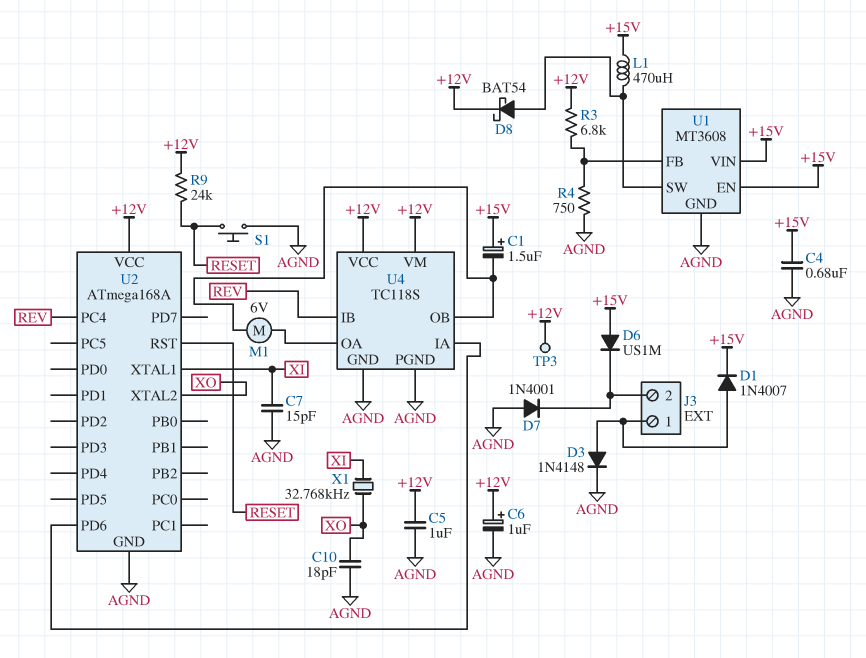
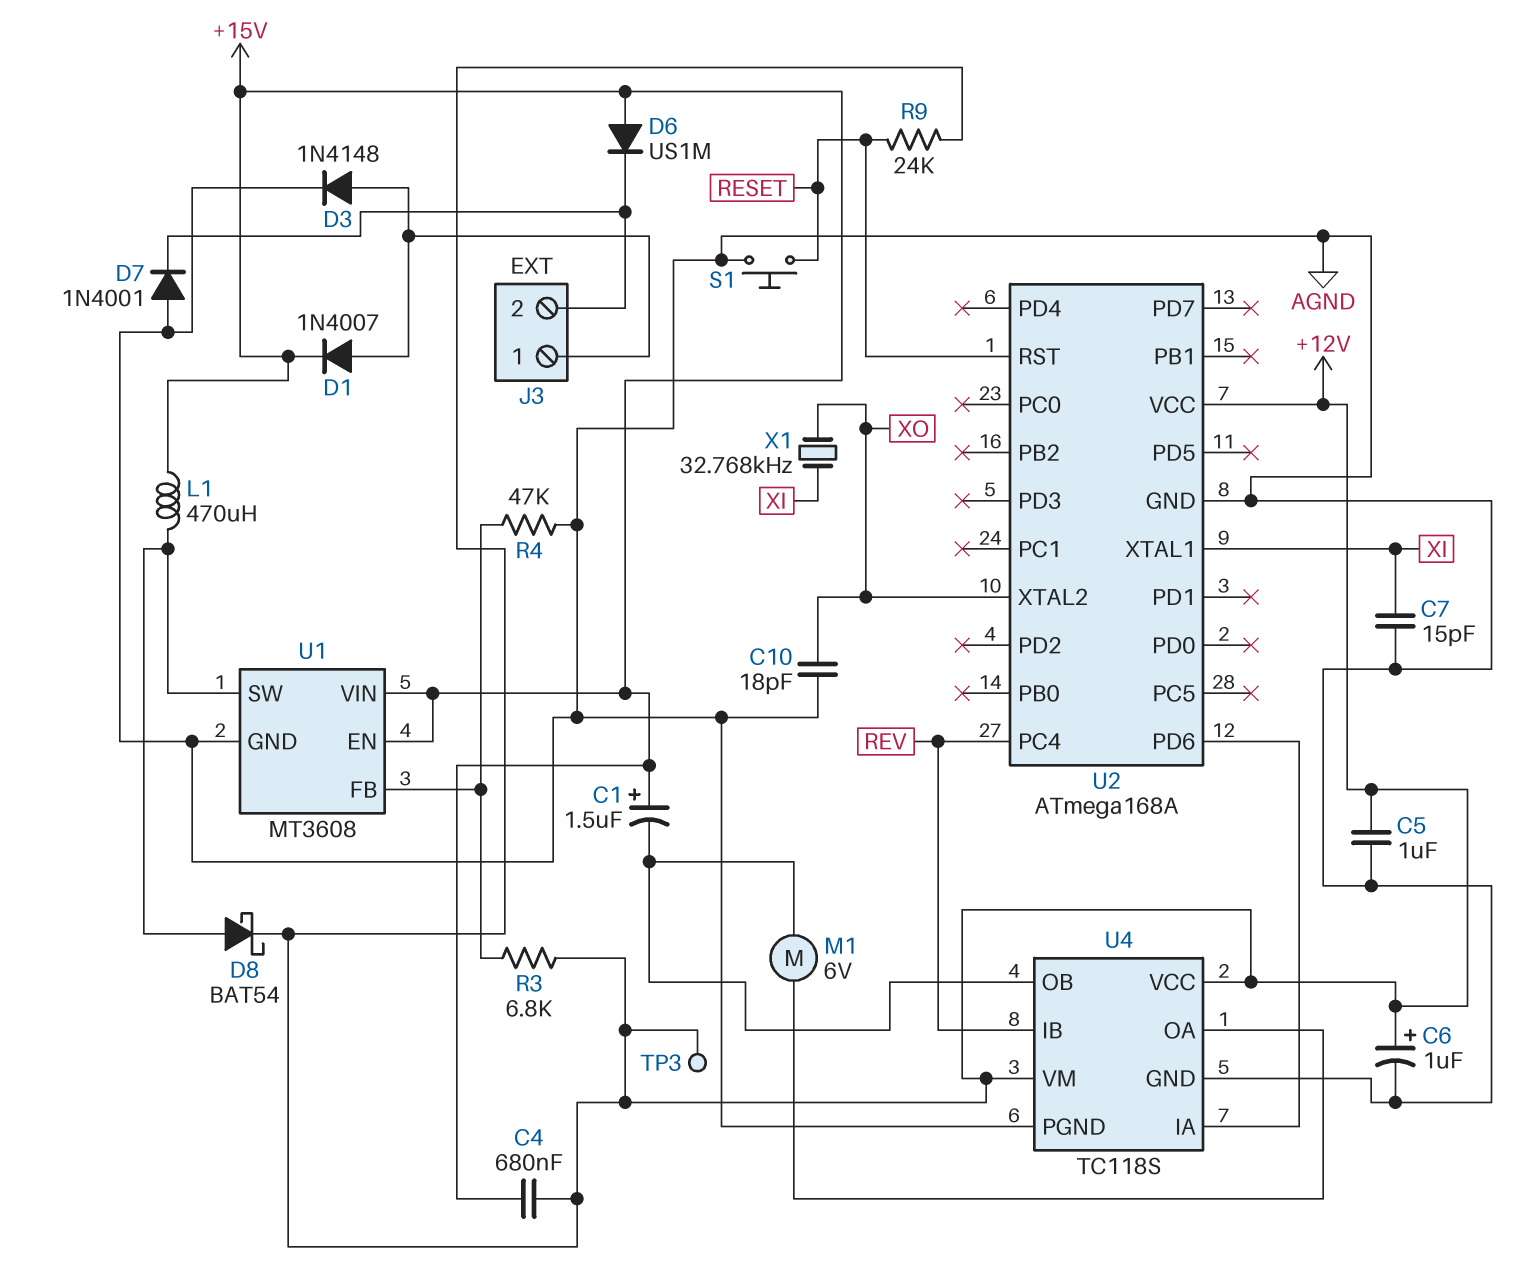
C4: 680nF (+15V, AGND) -> 680nF (+12V, +15V)
R4: 750 (AGND, U1/FB) -> 47k (AGND, U1/FB)

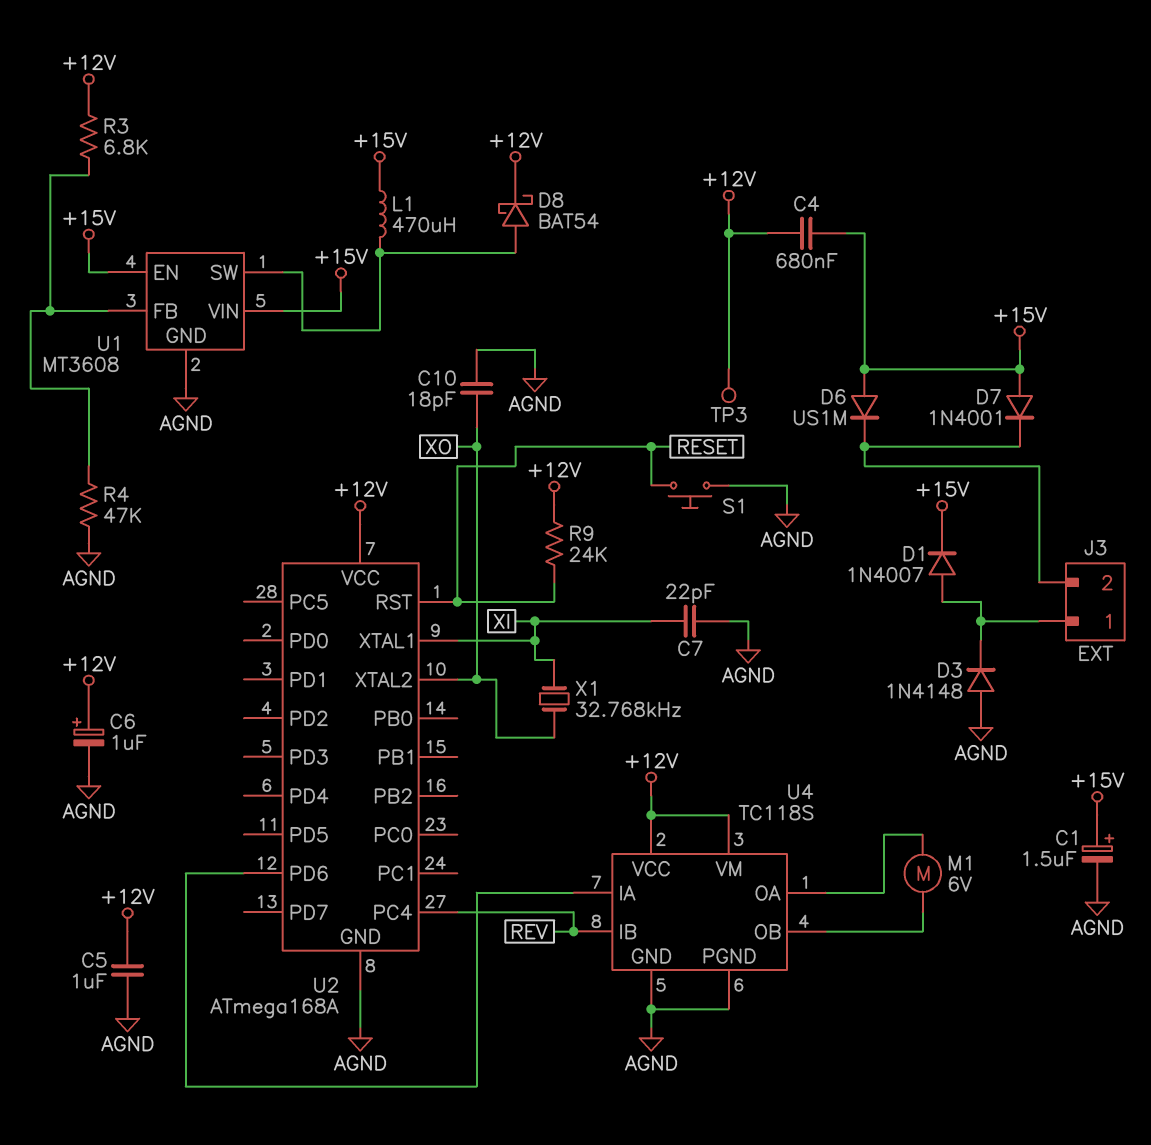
C1: 1.5uF (plus +15V, minus U4/OB) -> 1.5uF (plus +15V, minus AGND)
C7: 15pF (AGND, XI) -> 22pF (AGND, XI)
D3: diode 1N4148 (A J3/1, K AGND) -> diode 1N4148 (A AGND, K J3/1)
D7: diode 1N4001 (A AGND, K J3/2) -> diode 1N4001 (A +15V, K J3/2)

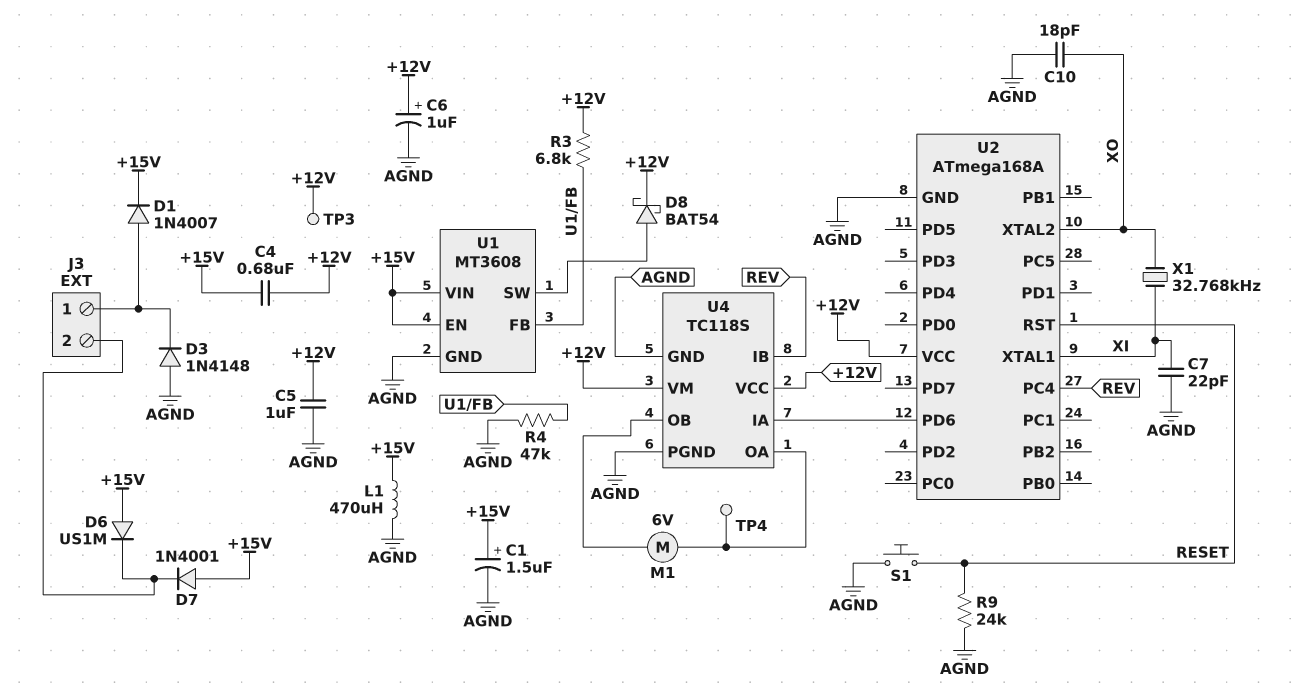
L1: 470uH (+15V, U1/SW) -> 470uH (+15V, AGND)
R9: 24k (+12V, RESET) -> 24k (AGND, RESET)
TP4: none -> test point (U4/OA)

